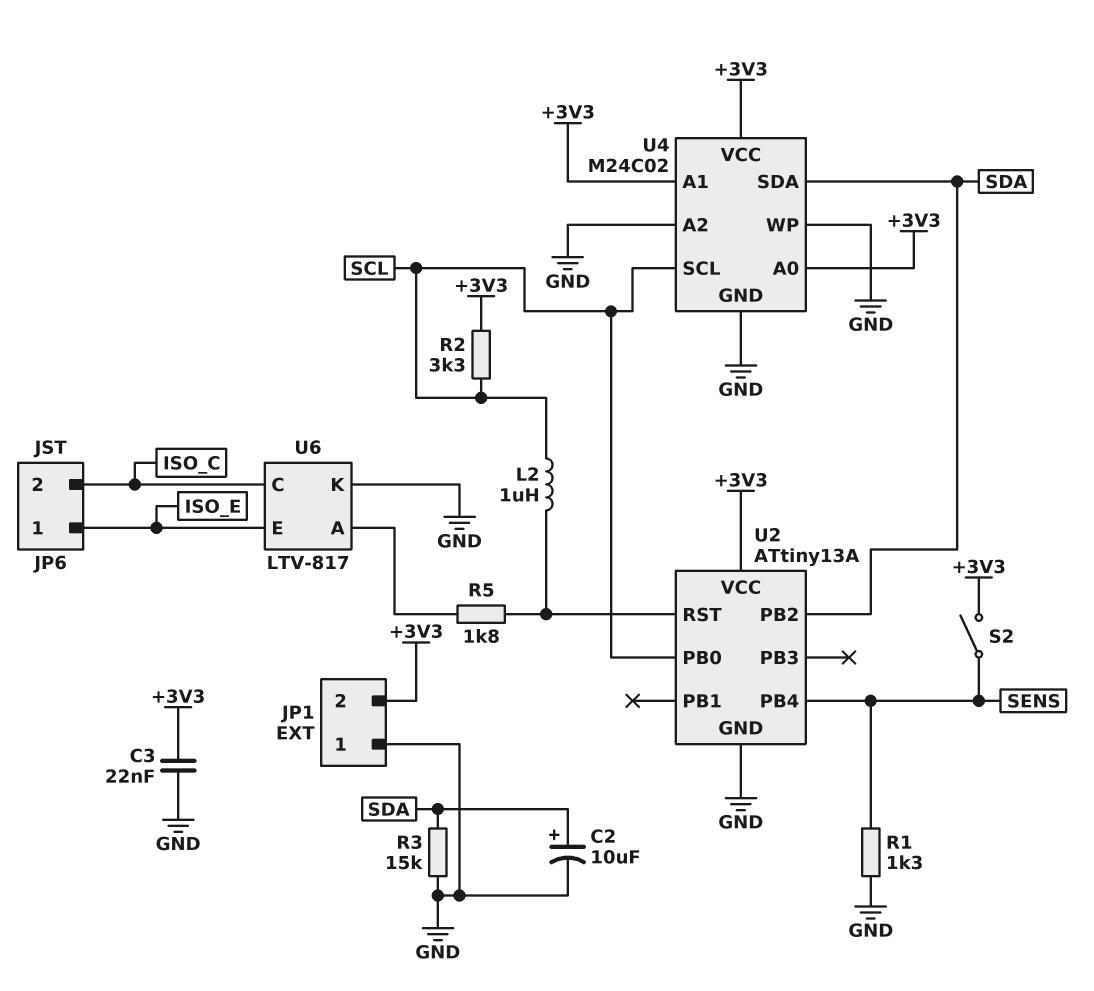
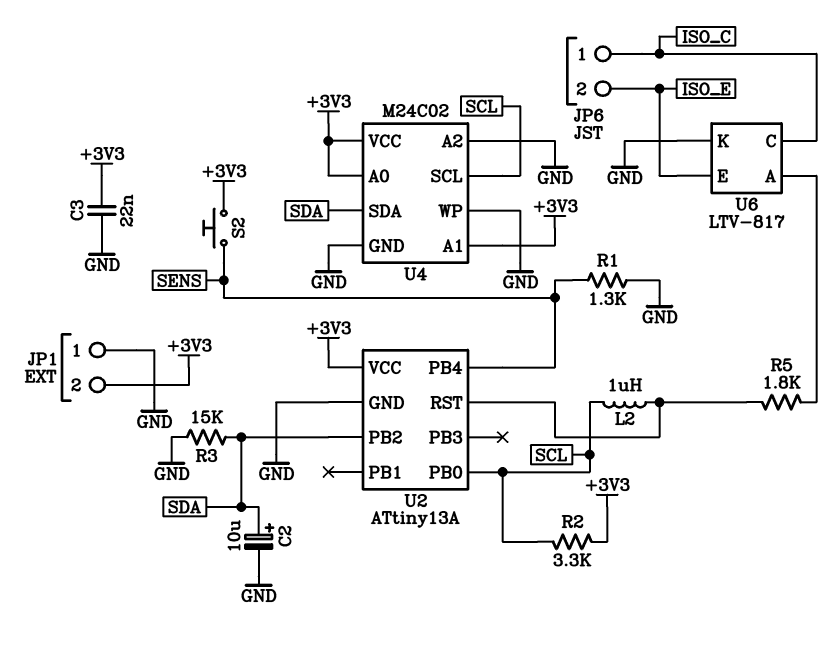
JP6 pin 1: ISO_E -> ISO_C
JP6 pin 2: ISO_C -> ISO_E
S2: switch (+3V3, SENS) -> button (+3V3, SENS)

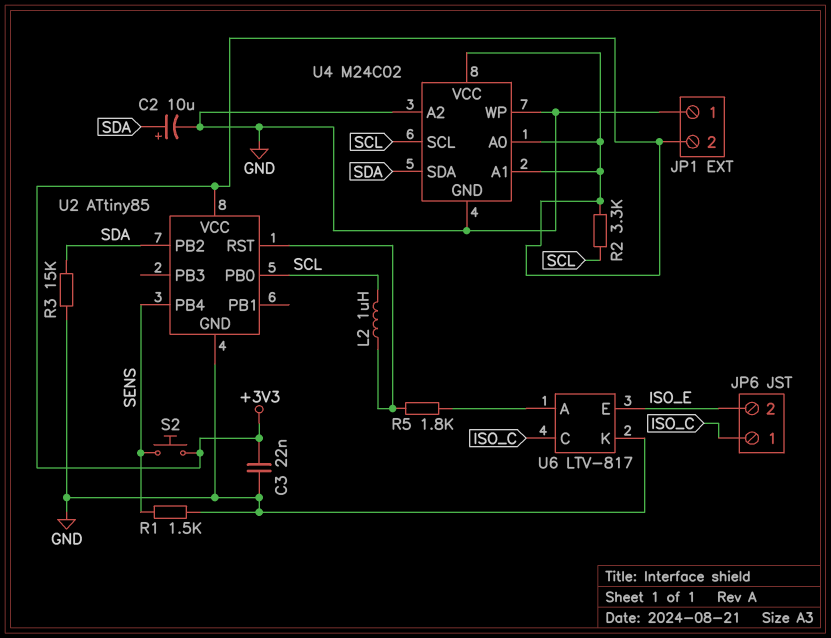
R1: 1.3k (GND, SENS) -> 1.5k (GND, SENS)
U2: ATtiny13A -> ATtiny85

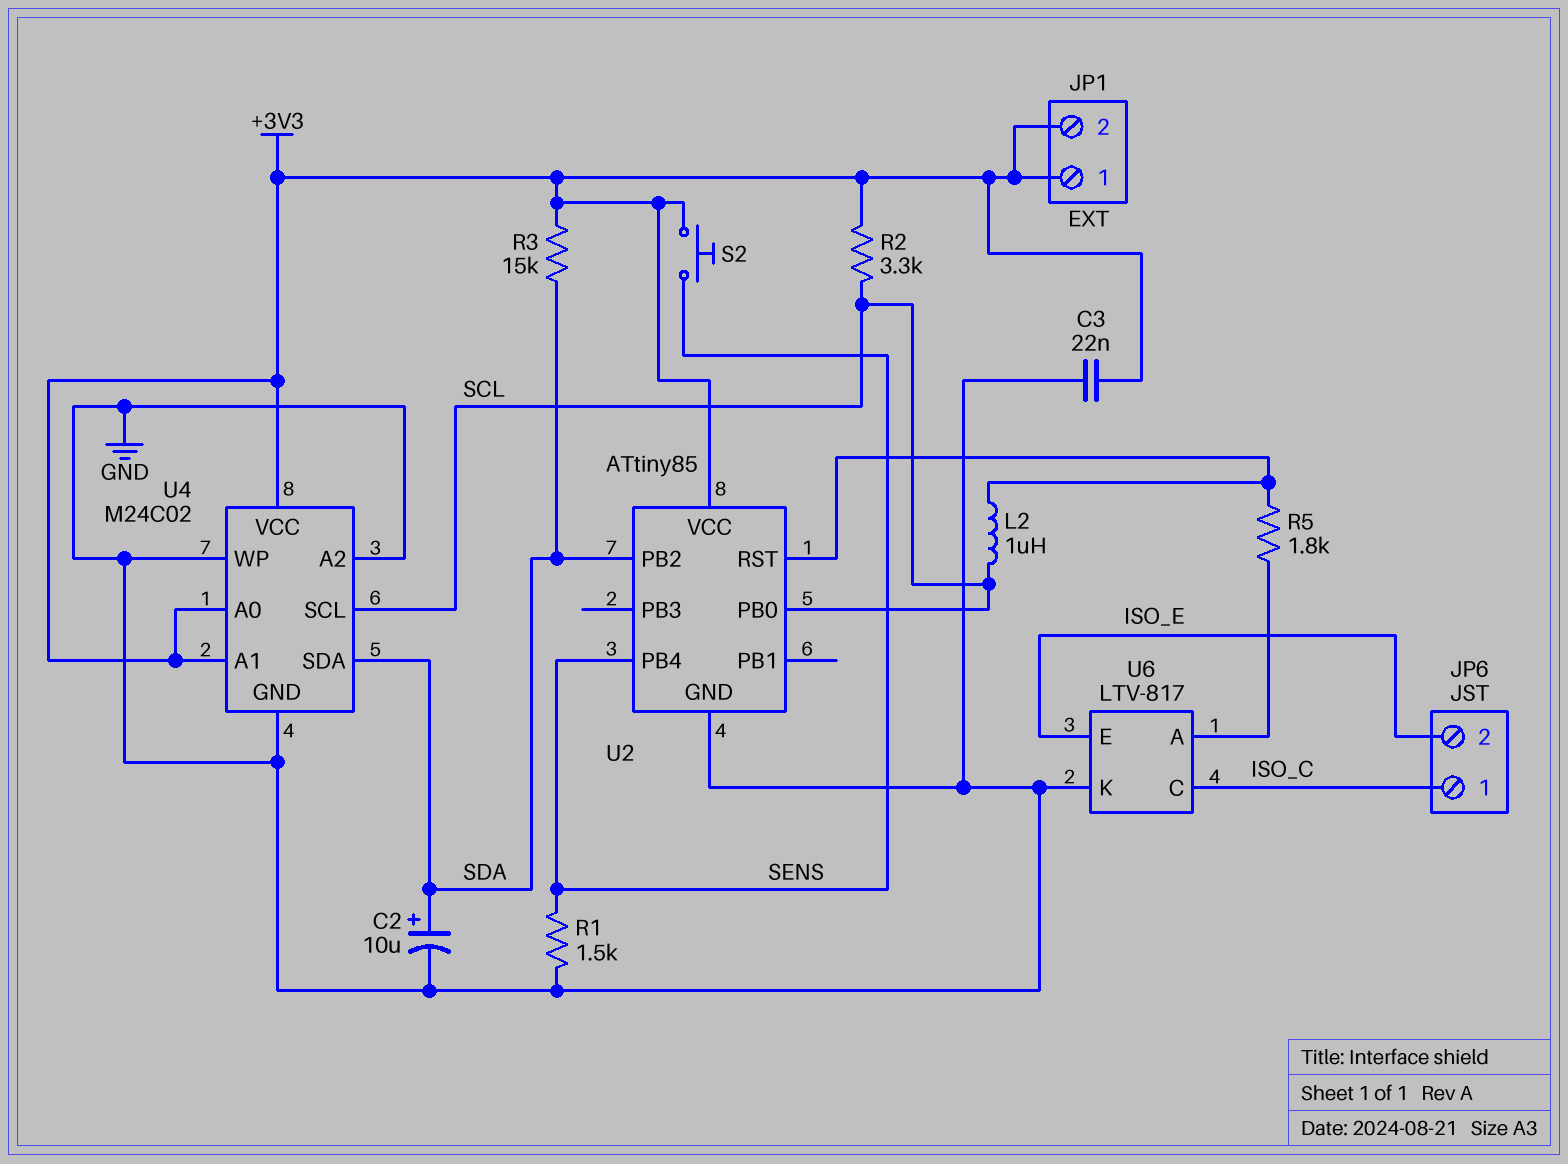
JP1 pin 1: GND -> +3V3
R3: 15k (GND, SDA) -> 15k (+3V3, SDA)

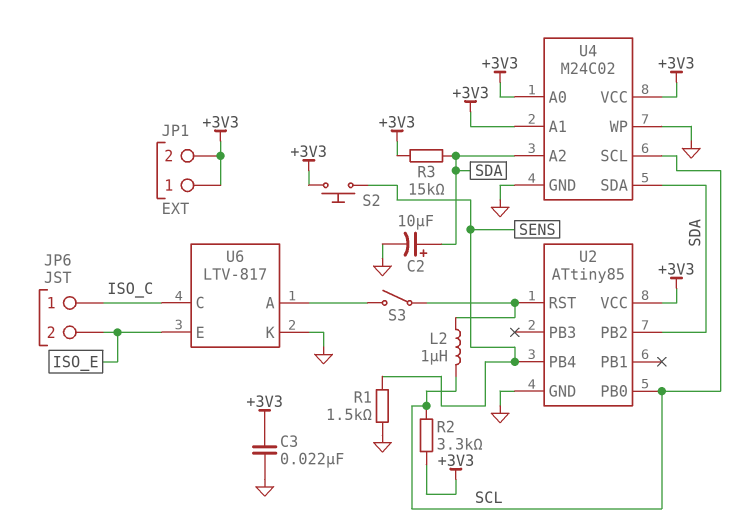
R5: 1.8k (U2/RST, U6/A) -> none
S3: none -> switch (U2/RST, U6/A)
U4 pin A2: GND -> SDA

